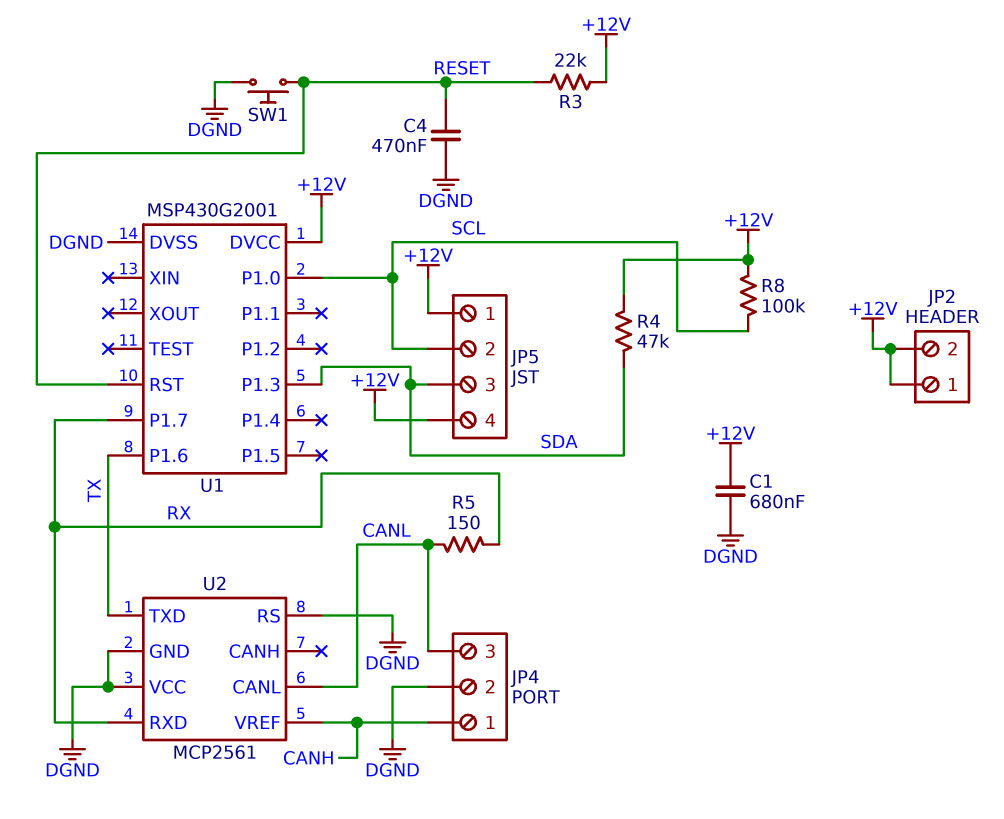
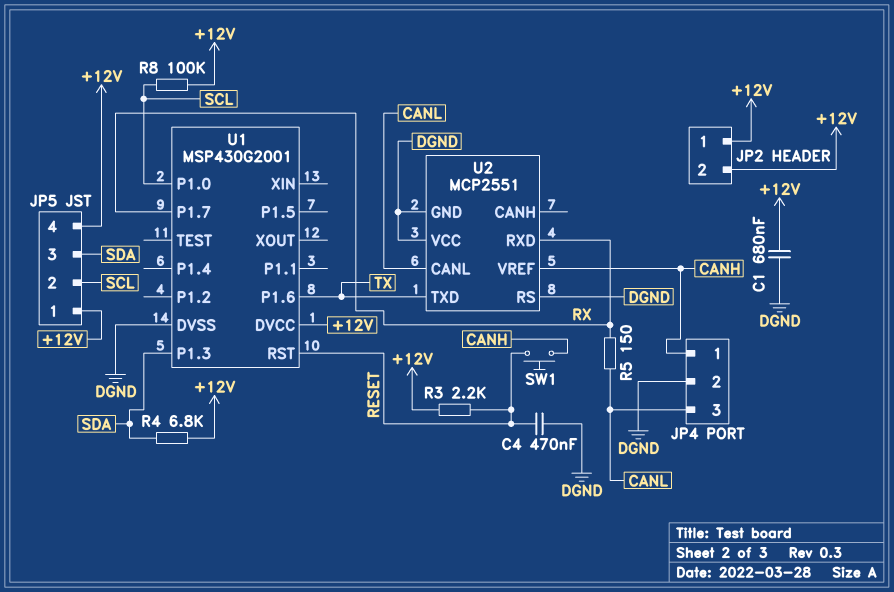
R3: 22k (+12V, RESET) -> 2.2k (+12V, RESET)
R4: 47k (+12V, SDA) -> 6.8k (+12V, SDA)
SW1: button (DGND, RESET) -> button (CANH, RESET)
U2: MCP2561 -> MCP2551

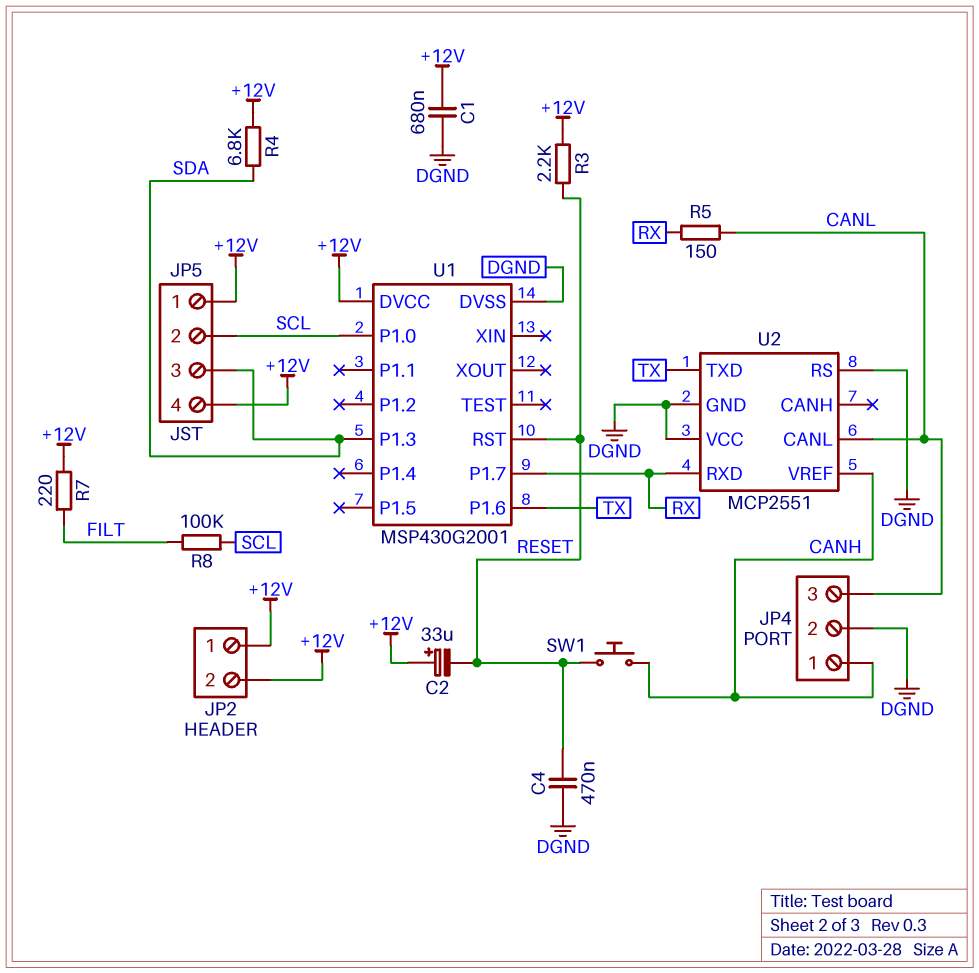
C2: none -> 33uF (plus +12V, minus RESET)
R7: none -> 220 (+12V, FILT)
R8: 100k (+12V, SCL) -> 100k (FILT, SCL)

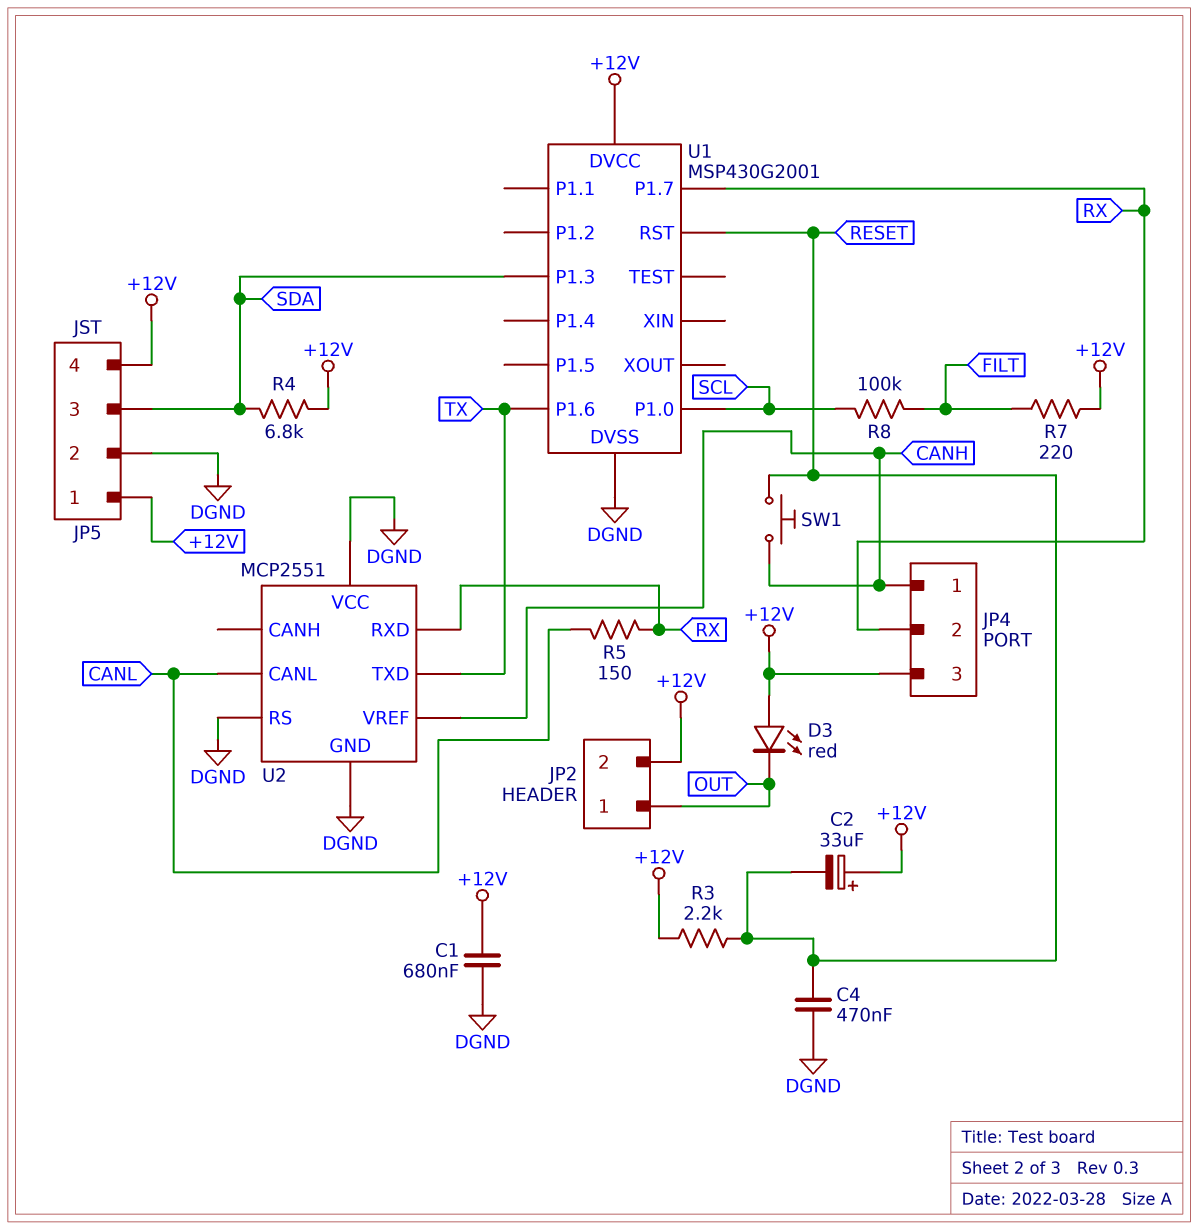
D3: none -> LED red (A +12V, K OUT)
JP2 pin 1: +12V -> OUT
JP4 pin 2: DGND -> RX
JP4 pin 3: CANL -> +12V
JP5 pin 2: SCL -> DGND

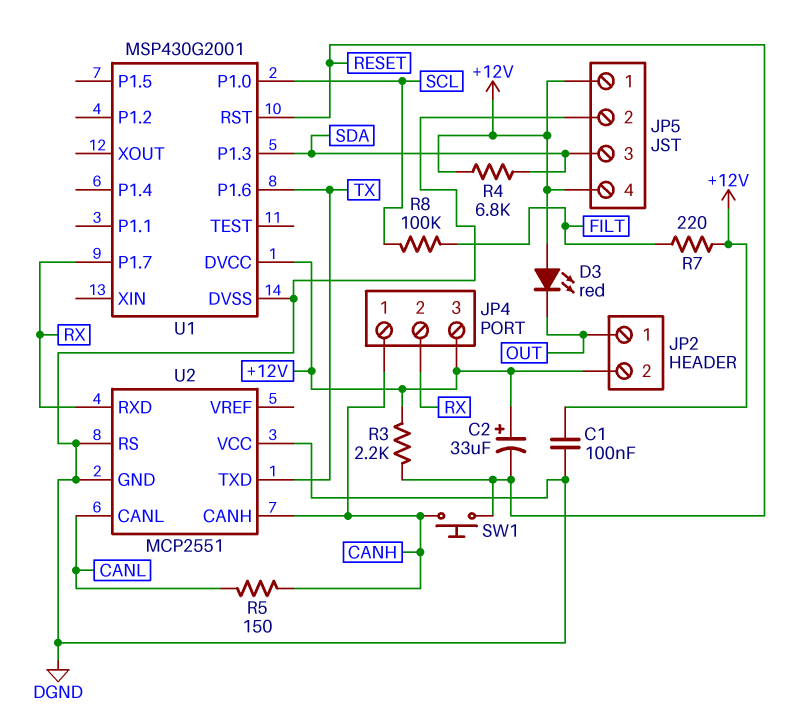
C1: 680nF (+12V, DGND) -> 100nF (+12V, DGND)
C4: 470nF (DGND, RESET) -> none
R5: 150 (CANL, RX) -> 150 (CANH, CANL)
U2 pin CANH: none -> CANH
U2 pin VREF: CANH -> none

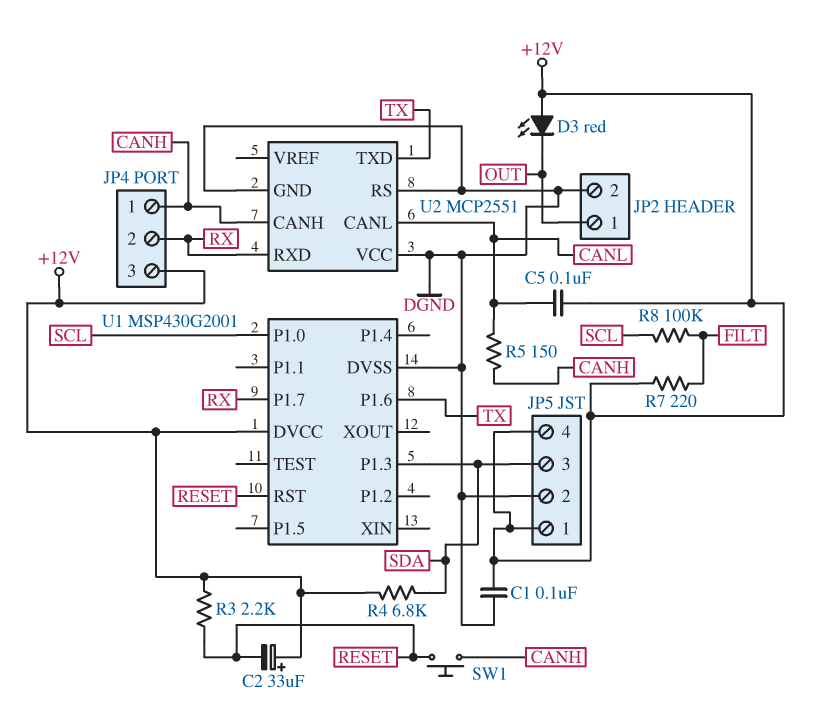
C5: none -> 100nF (+12V, CANL)
JP2 pin 2: +12V -> DGND

